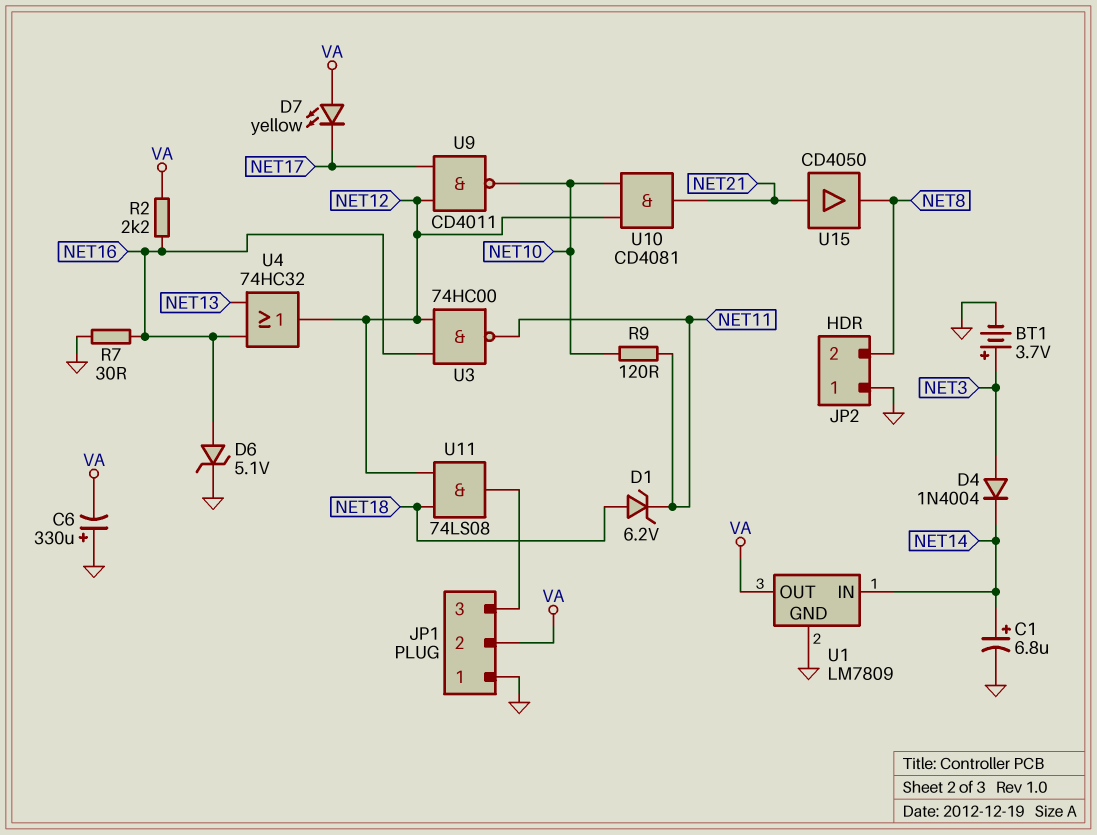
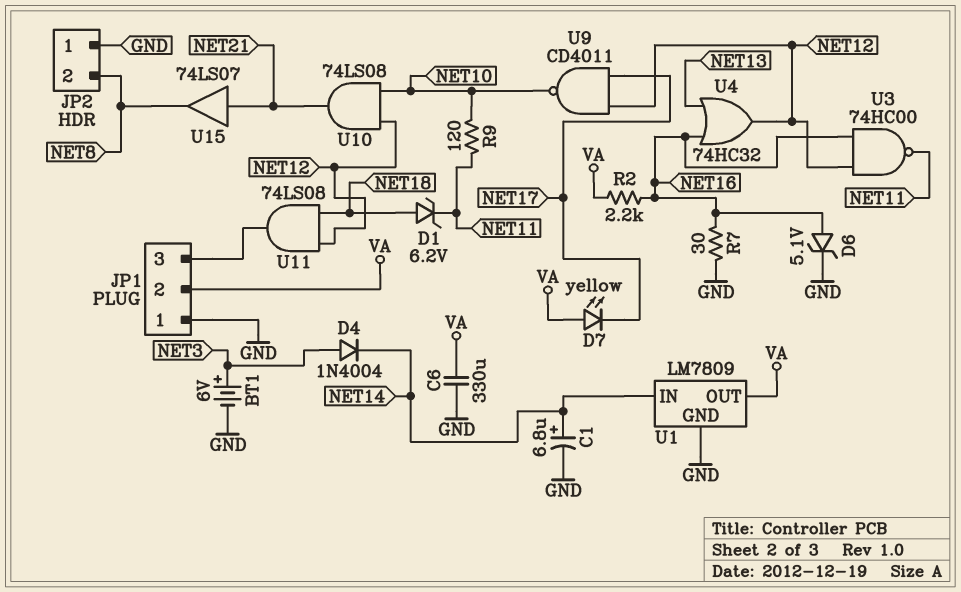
BT1: 3.7V (plus NET3, minus GND) -> 6V (plus NET3, minus GND)
C6: 330uF (plus GND, minus VA) -> 330uF (GND, VA)
U10: AND CD4081 (in NET10, in NET12, out NET21) -> AND 74LS08 (in NET10, in NET12, out NET21)
U15: buffer CD4050 (in NET21, out NET8) -> buffer 74LS07 (in NET21, out NET8)

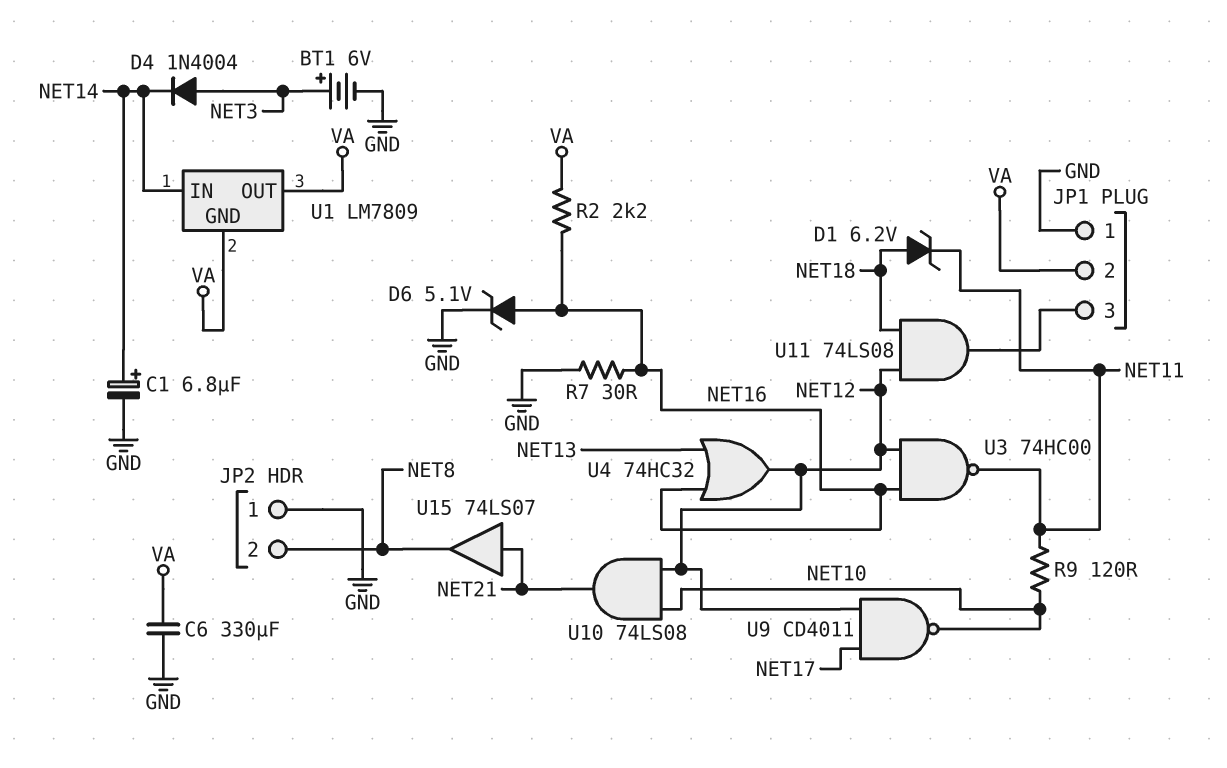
D7: LED yellow (A VA, K NET17) -> none
U1 pin GND: GND -> VA

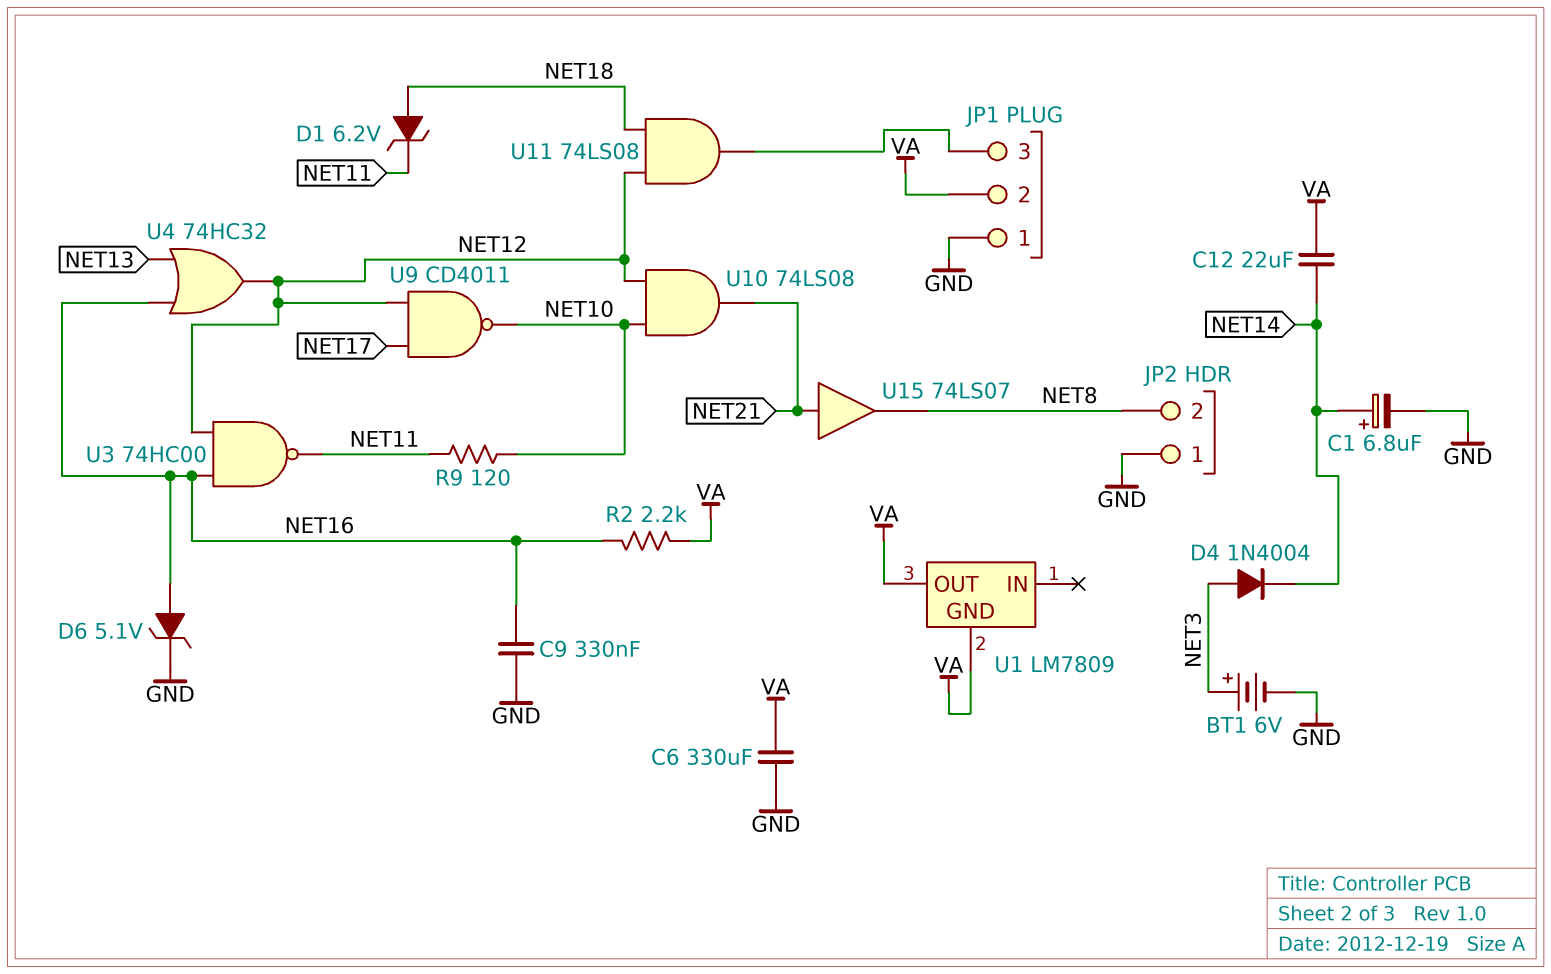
C9: none -> 330nF (GND, NET16)
C12: none -> 22uF (NET14, VA)
R7: 30 (GND, NET16) -> none
U1 pin IN: NET14 -> none

